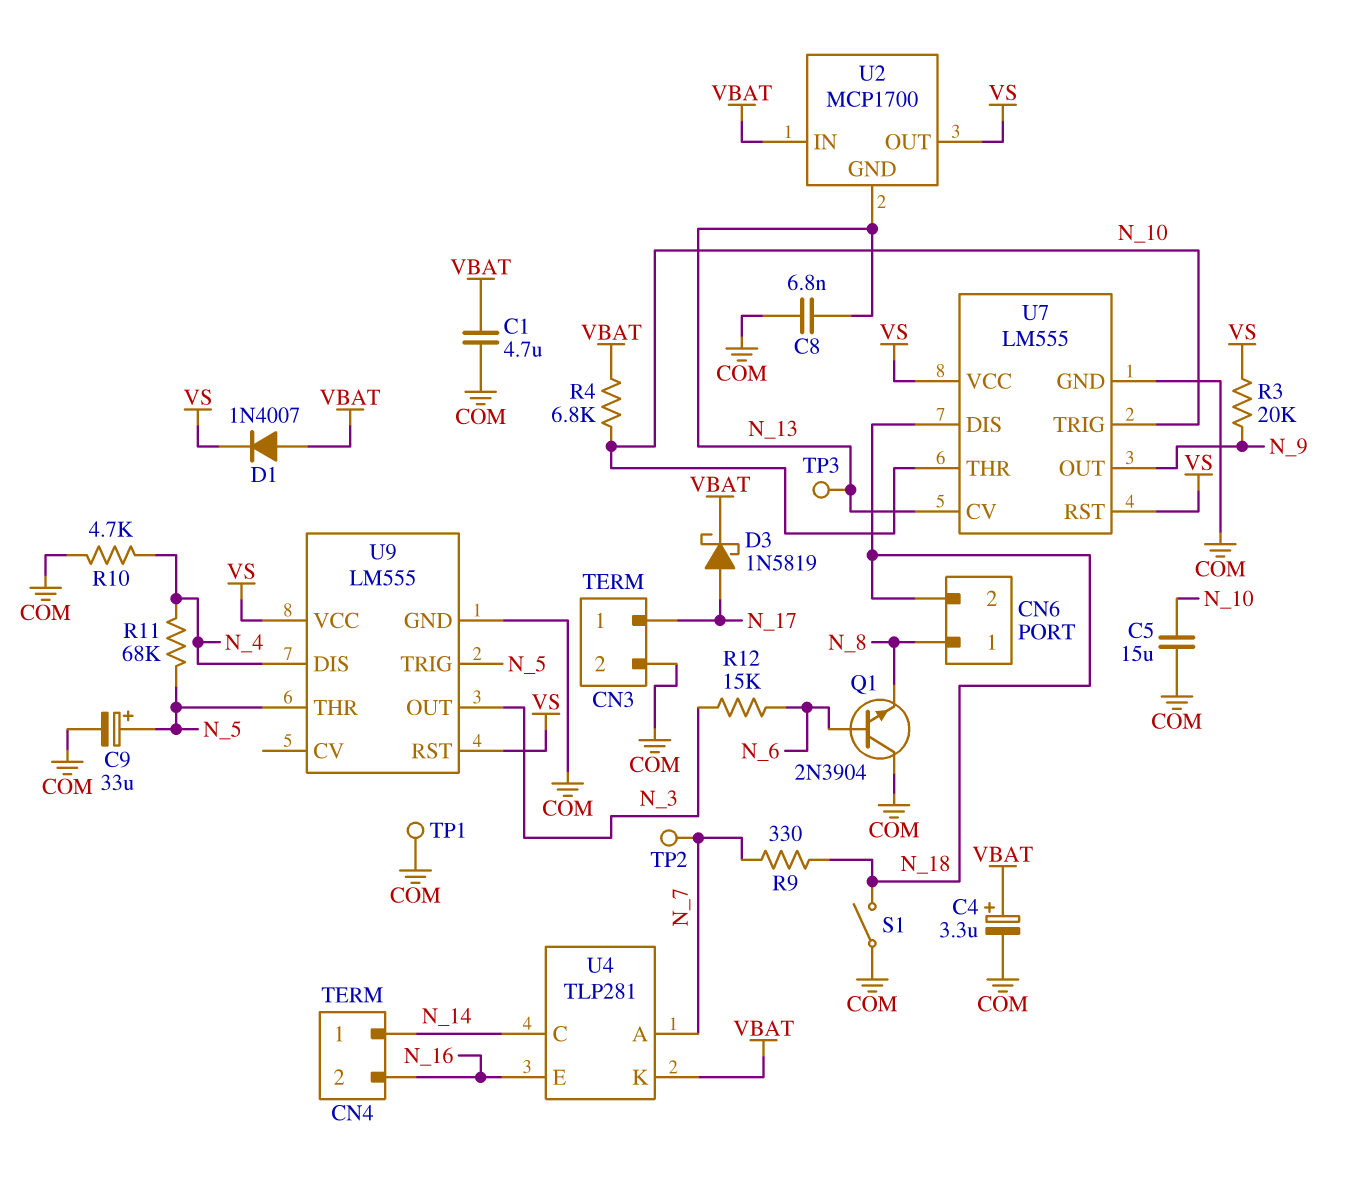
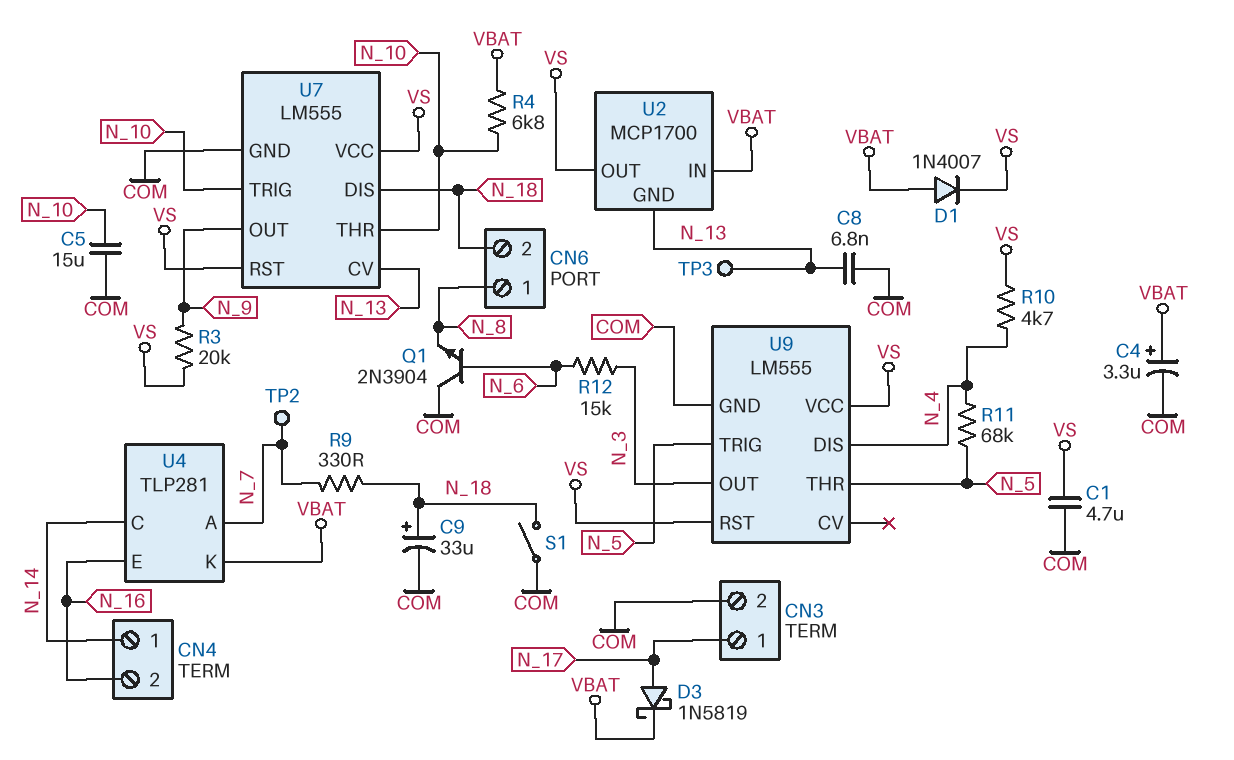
C1: 4.7uF (COM, VBAT) -> 4.7uF (COM, VS)
C9: 33uF (plus N_5, minus COM) -> 33uF (plus N_18, minus COM)
R10: 4.7k (COM, N_4) -> 4.7k (N_4, VS)
TP1: test point (COM) -> none

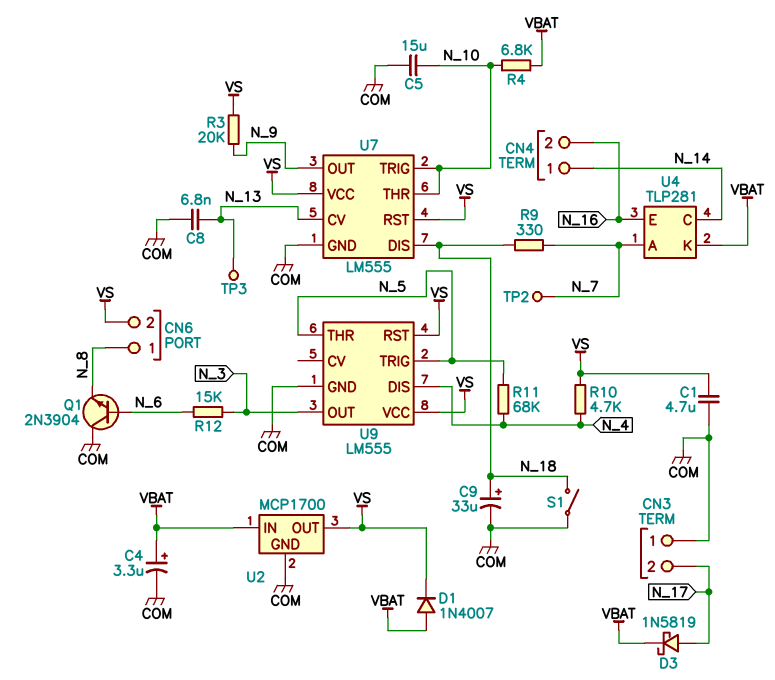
CN3 pin 1: N_17 -> COM
CN3 pin 2: COM -> N_17
CN6 pin 2: N_18 -> VS
U2 pin GND: N_13 -> COM

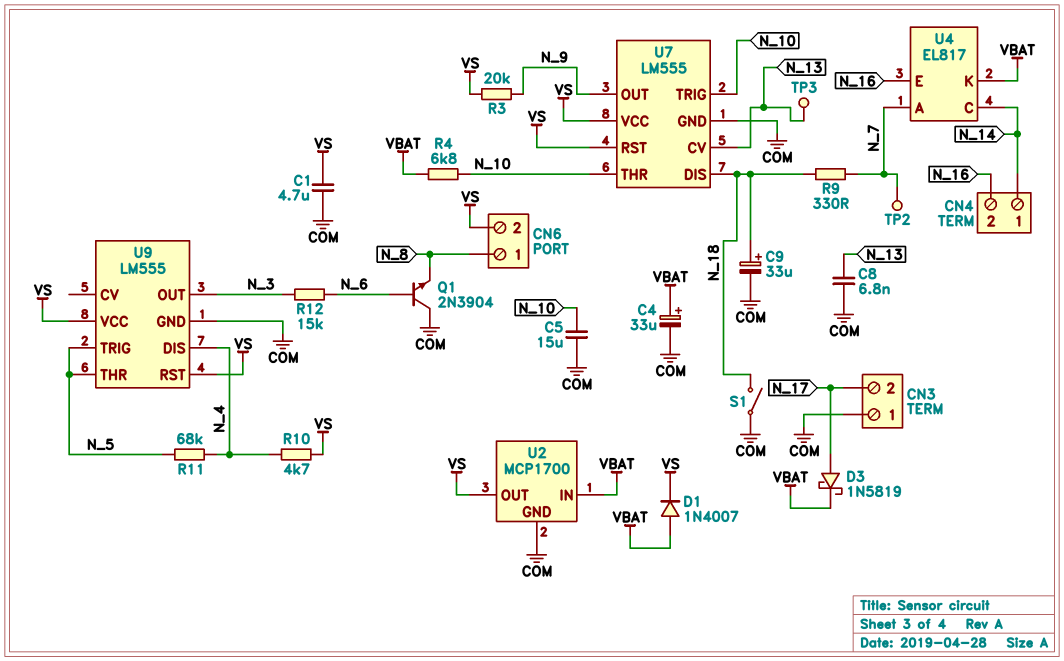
C4: 3.3uF (plus VBAT, minus COM) -> 33uF (plus VBAT, minus COM)
U4: TLP281 -> EL817

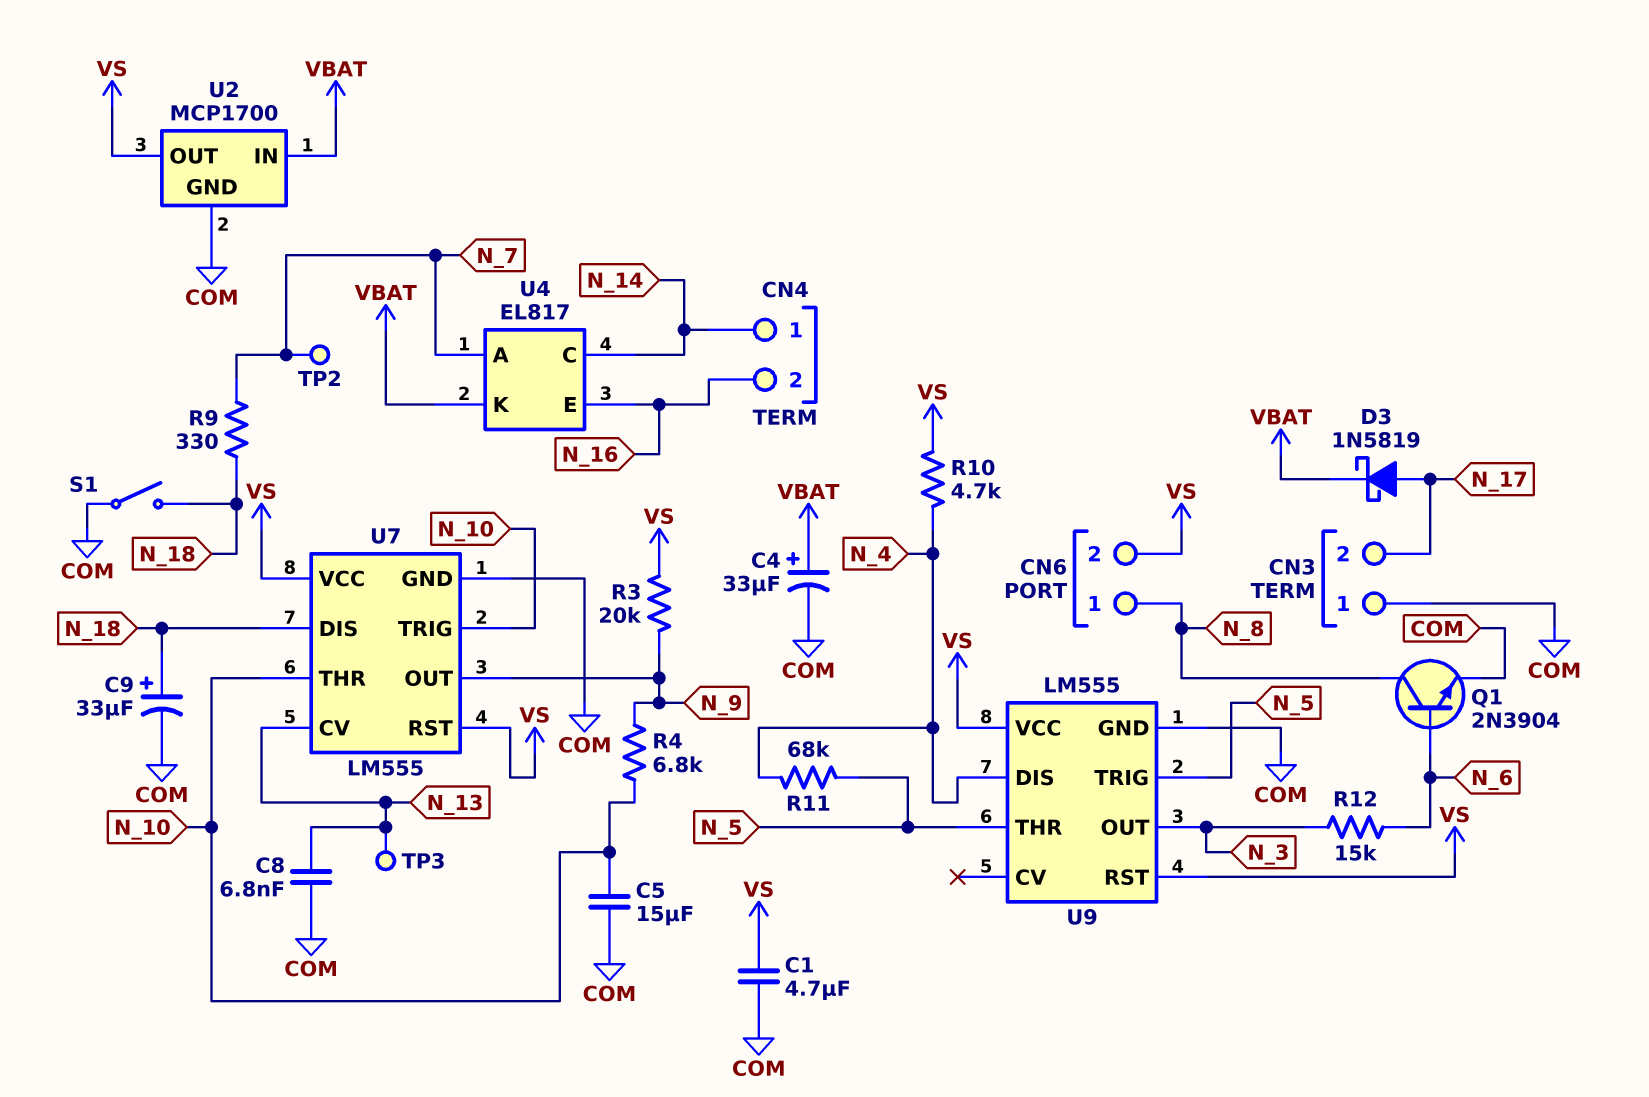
D1: diode 1N4007 (A VBAT, K VS) -> none
Q1: NPN 2N3904 (B N_6, C COM, E N_8) -> NPN 2N3904 (B N_6, C N_8, E COM)
R4: 6.8k (N_10, VBAT) -> 6.8k (N_9, N_10)

